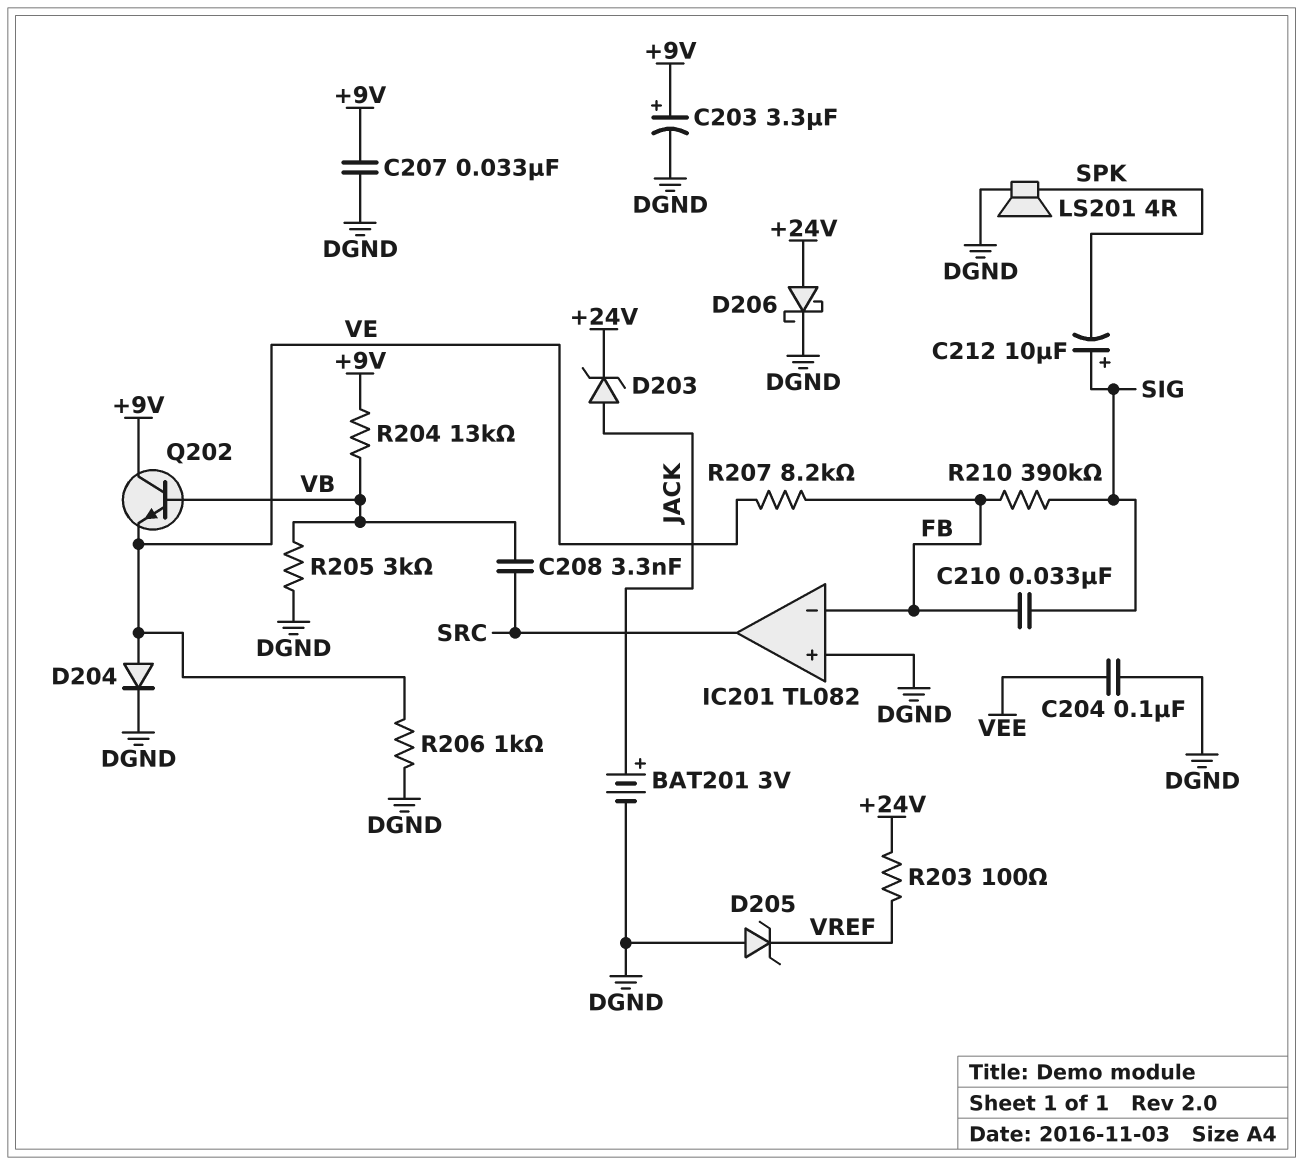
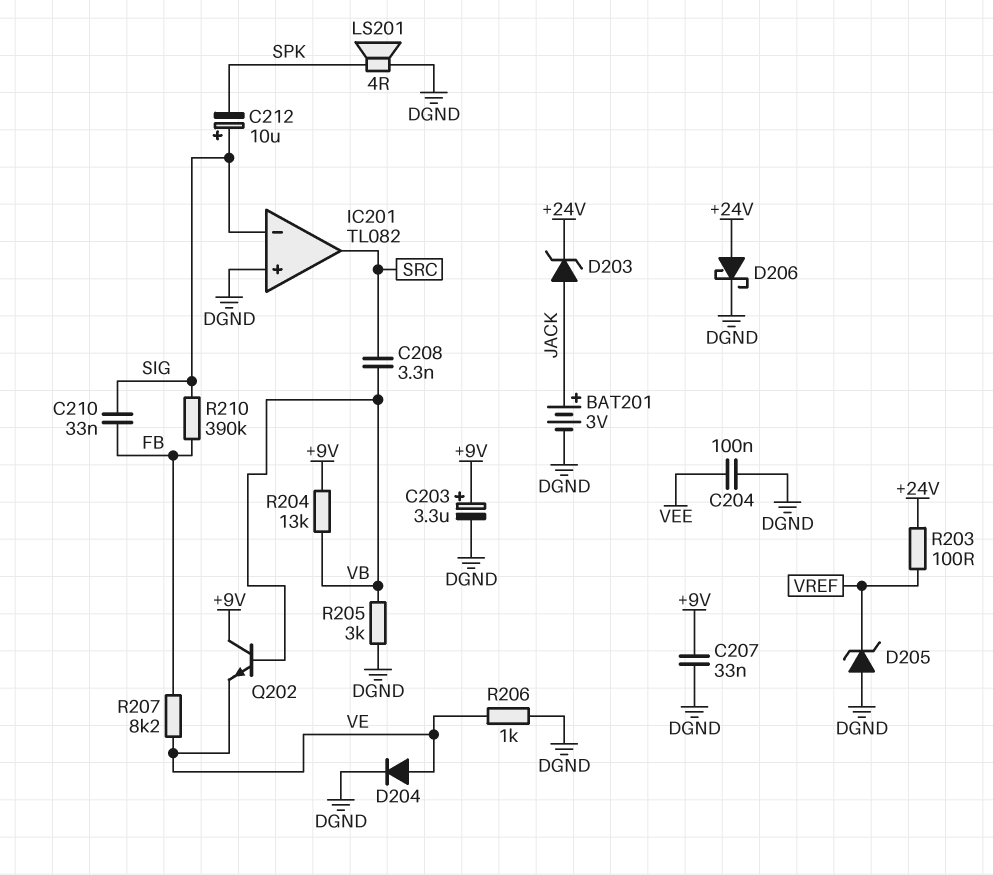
IC201 pin in-: FB -> SIG

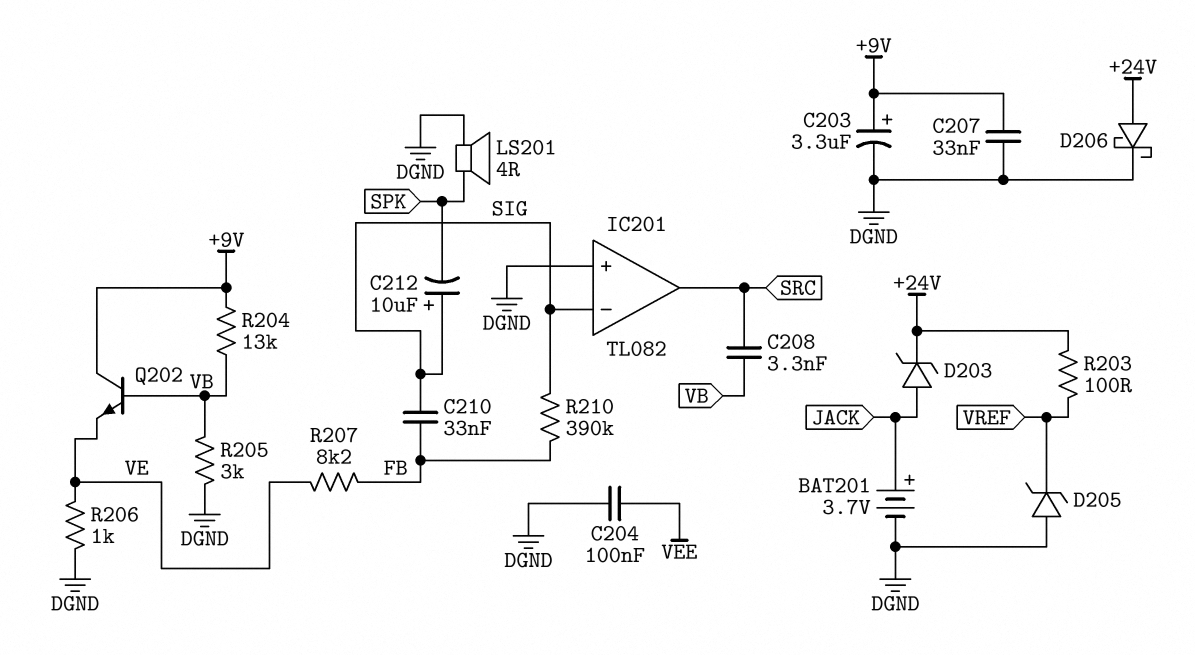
BAT201: 3V (plus JACK, minus DGND) -> 3.7V (plus JACK, minus DGND)
D204: diode (A VE, K DGND) -> none

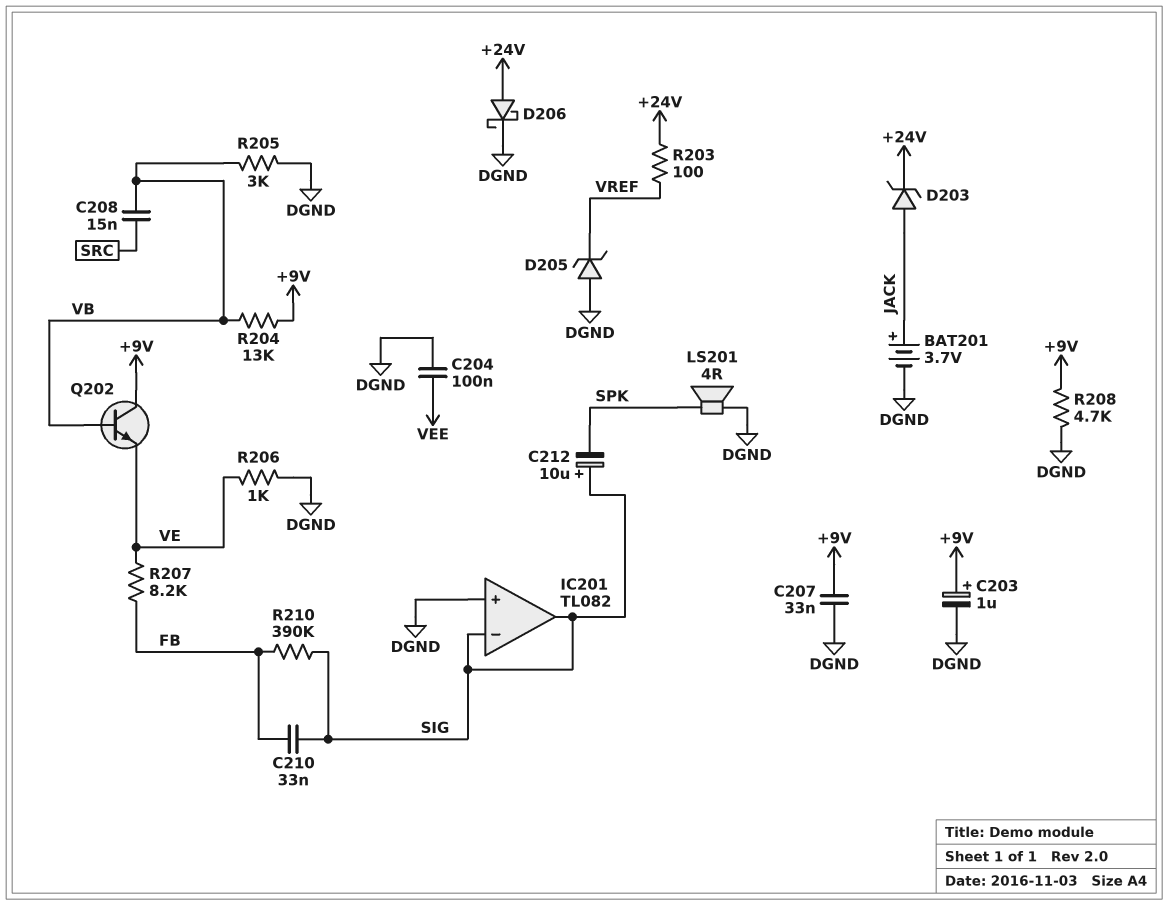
C203: 3.3uF (plus +9V, minus DGND) -> 1uF (plus +9V, minus DGND)
C208: 3.3nF (SRC, VB) -> 15nF (SRC, VB)
IC201 pin out: SRC -> SIG
R208: none -> 4.7k (+9V, DGND)

